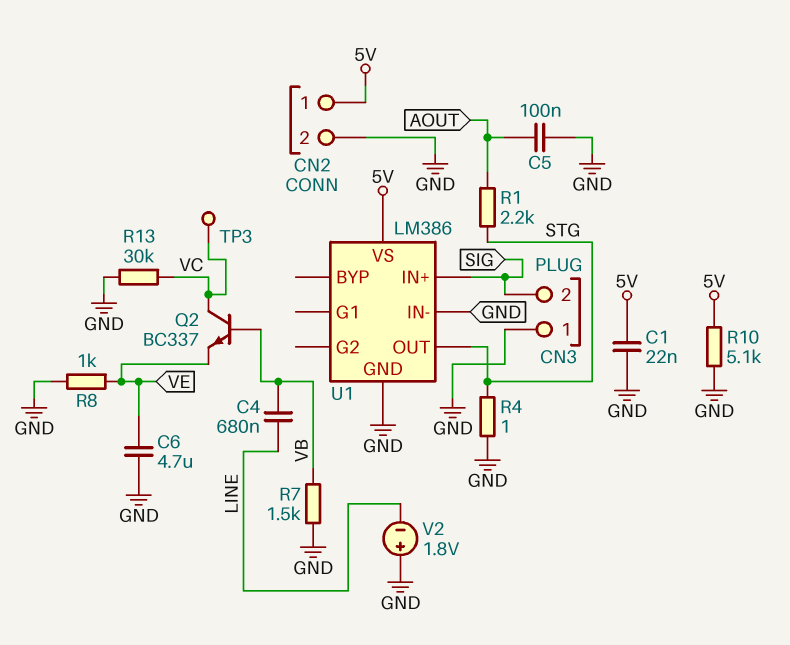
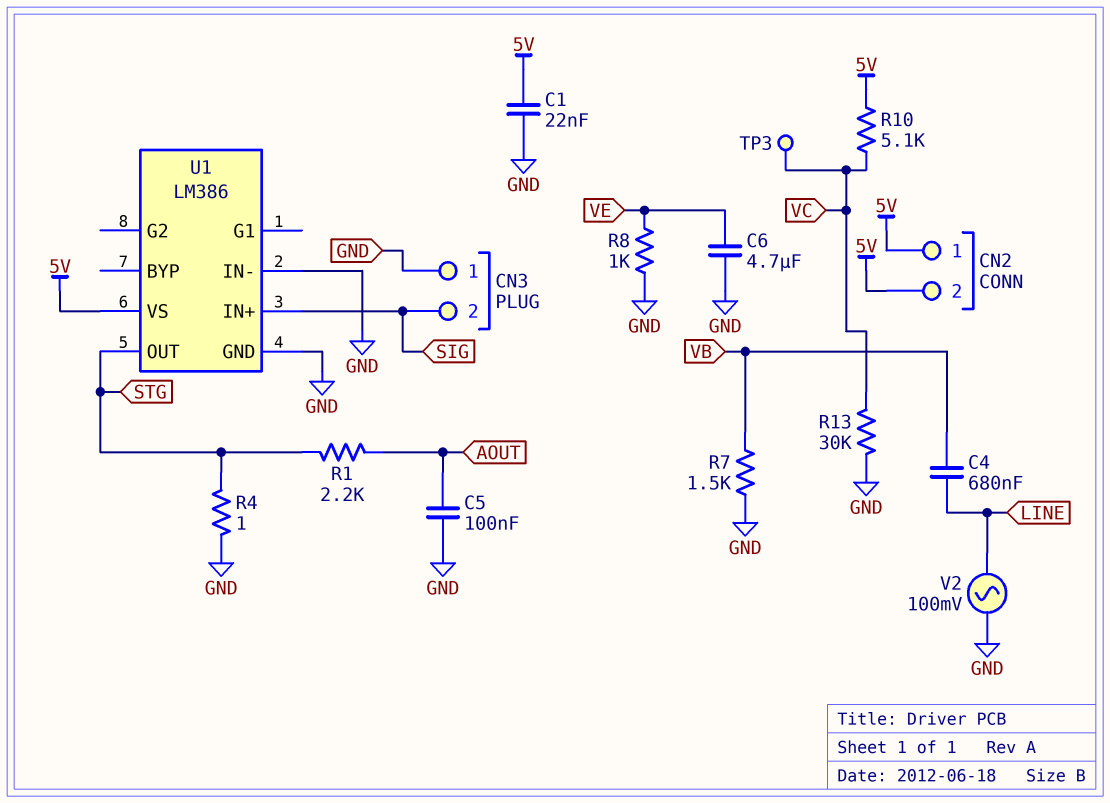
CN2 pin 2: GND -> 5V
Q2: NPN BC337 (B VB, C VC, E VE) -> none
R10: 5.1k (5V, GND) -> 5.1k (5V, VC)
V2: 1.8V (plus GND, minus LINE) -> AC 100mV (GND, LINE)

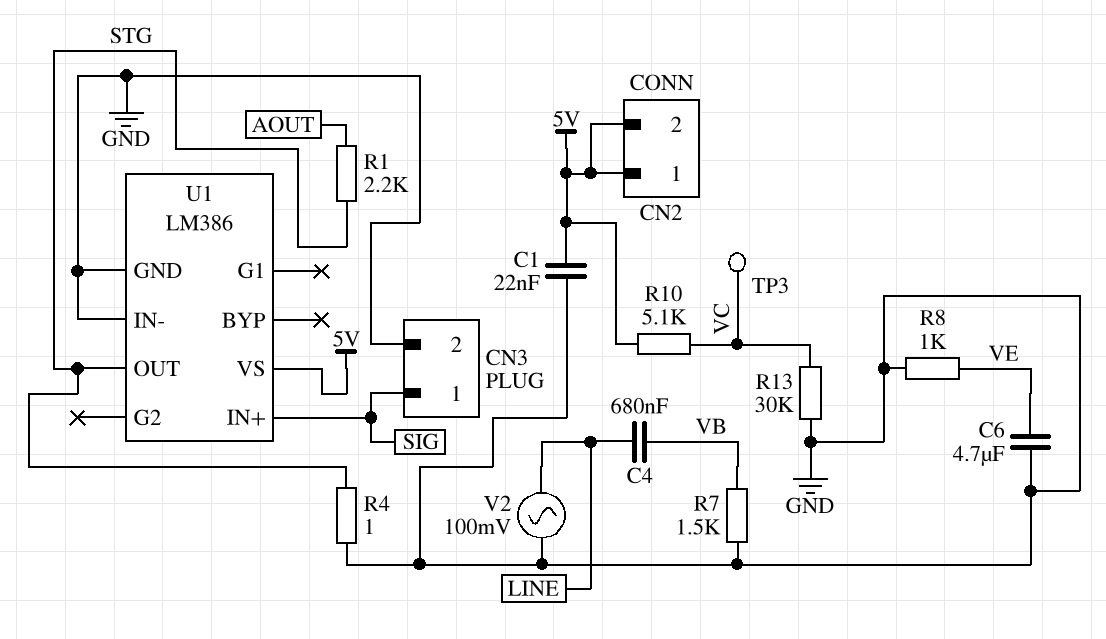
C5: 100nF (AOUT, GND) -> none
CN3 pin 1: GND -> SIG
CN3 pin 2: SIG -> GND

